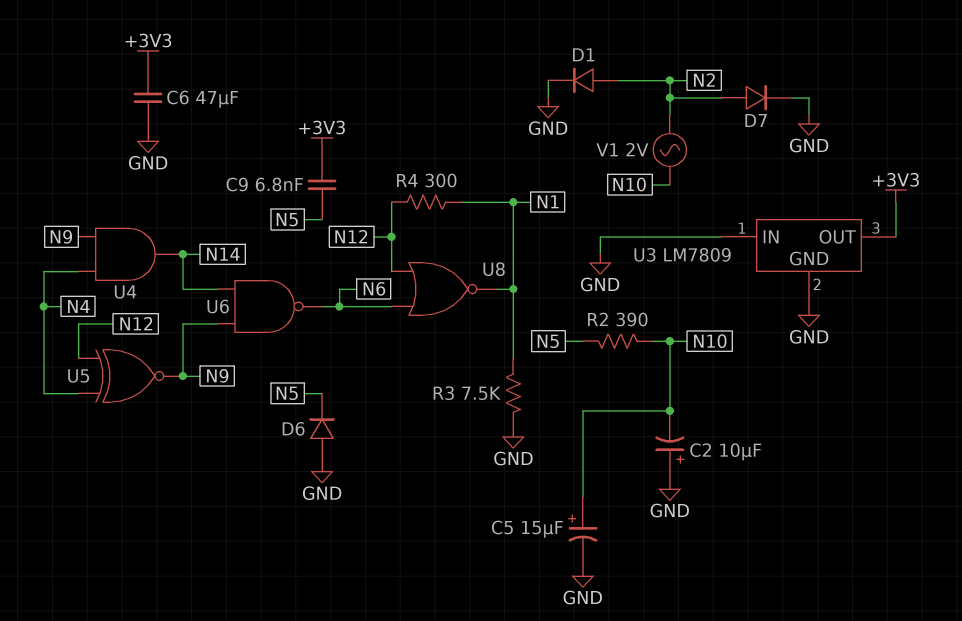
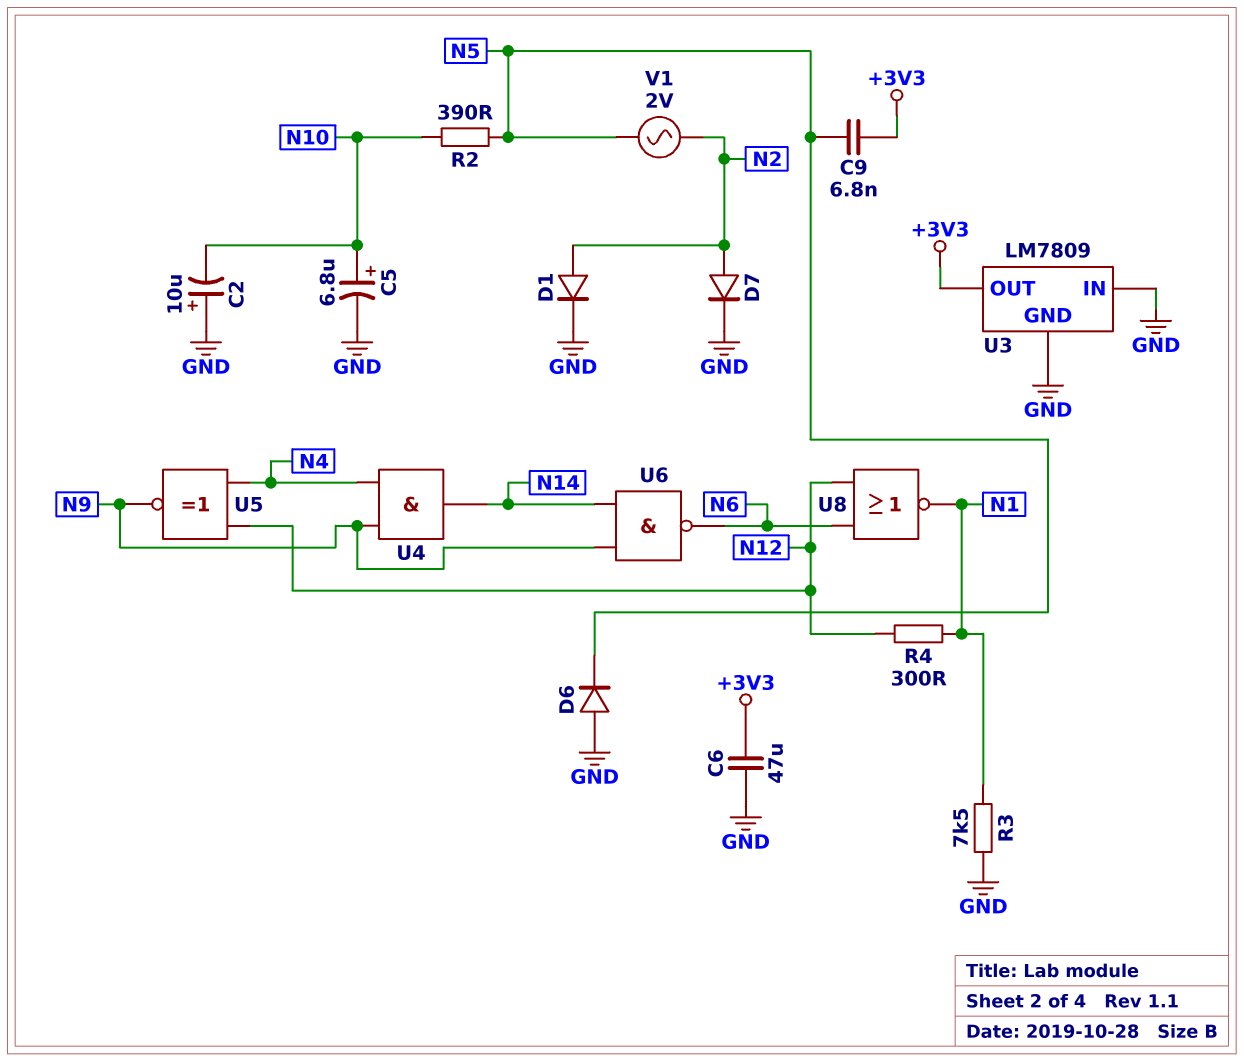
C5: 15uF (plus N10, minus GND) -> 6.8uF (plus N10, minus GND)
V1: AC 2V (N2, N10) -> AC 2V (N2, N5)

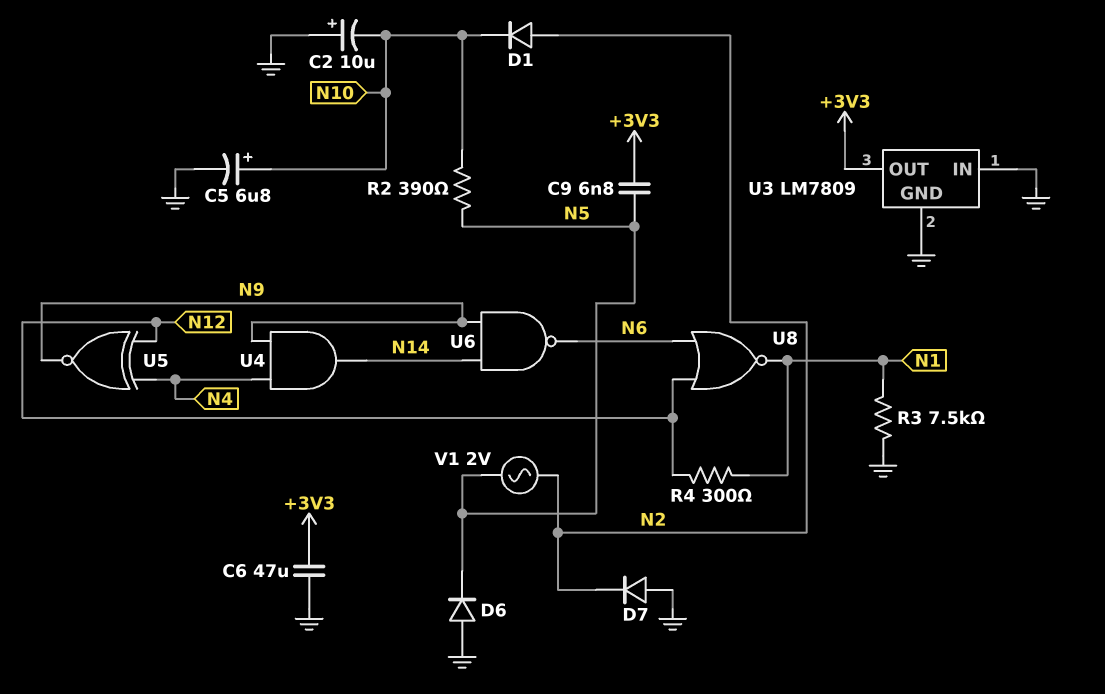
D1: diode (A N2, K GND) -> diode (A N2, K N10)
D7: diode (A N2, K GND) -> diode (A GND, K N2)

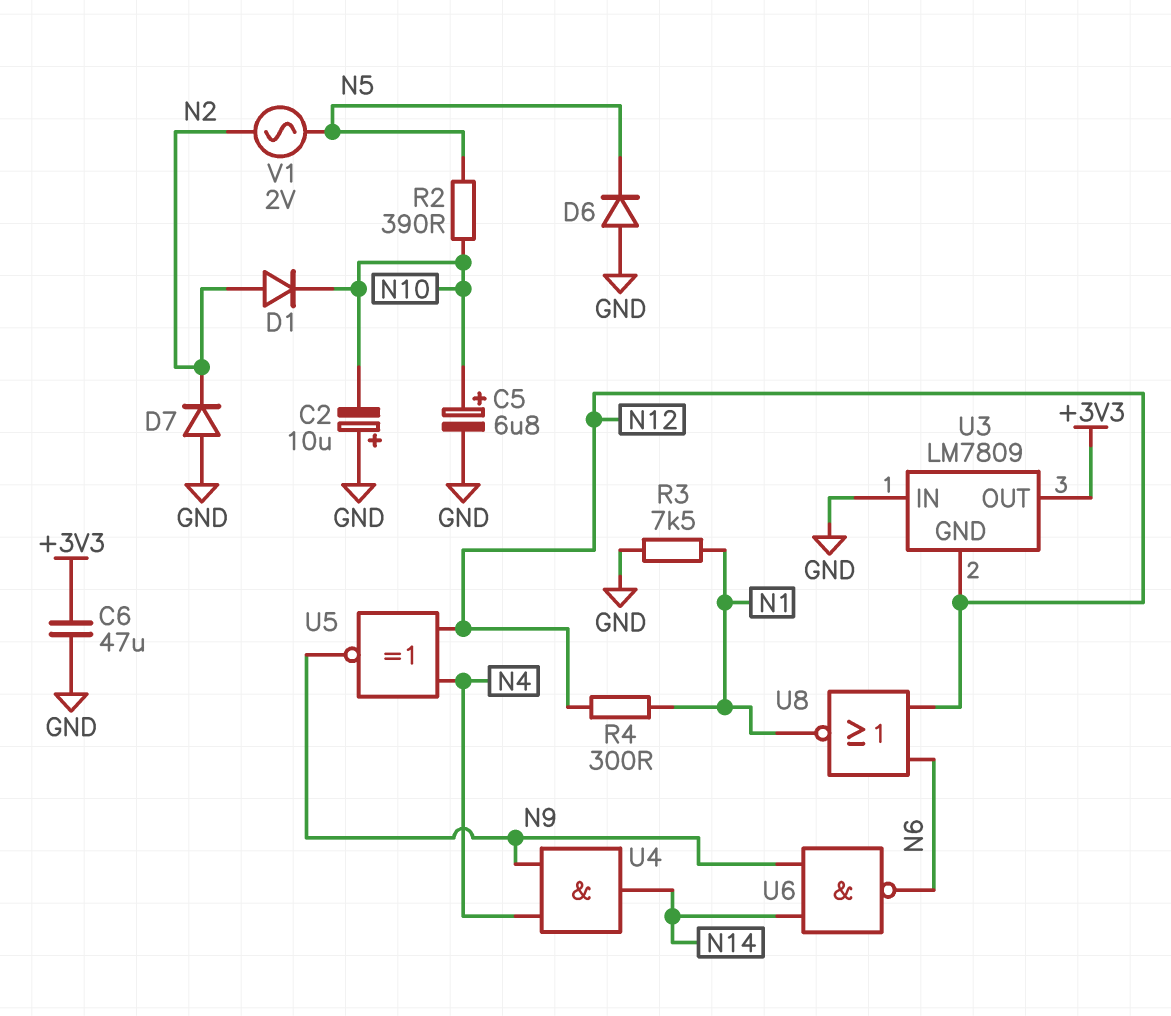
C9: 6.8nF (+3V3, N5) -> none
U3 pin GND: GND -> N12

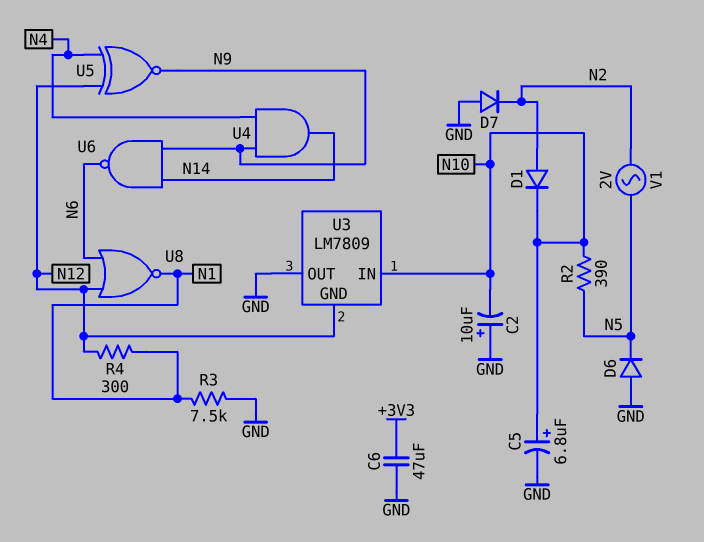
U3 pin IN: GND -> N10
U3 pin OUT: +3V3 -> GND

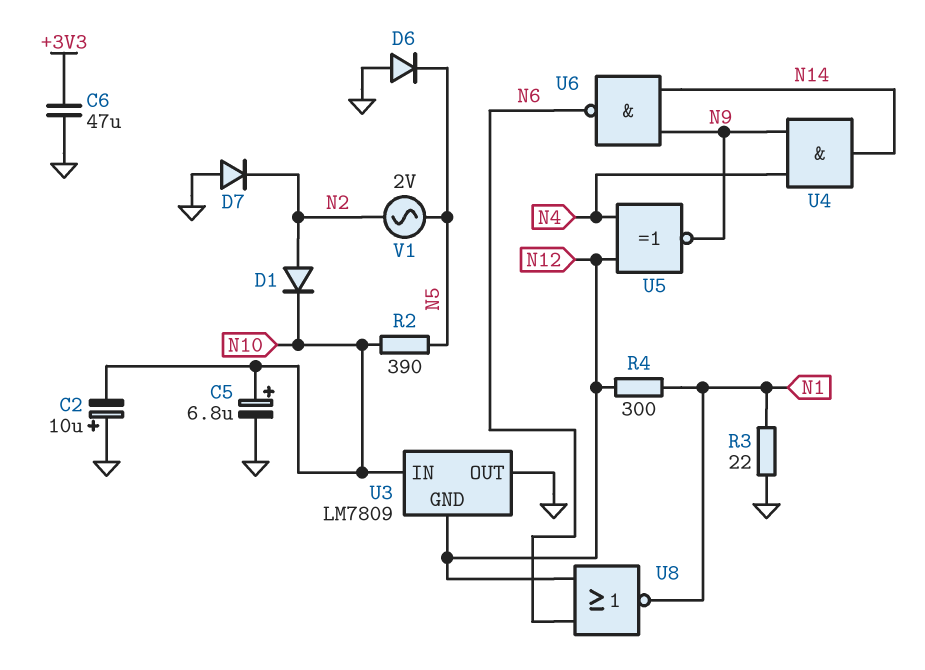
R3: 7.5k (GND, N1) -> 22 (GND, N1)

